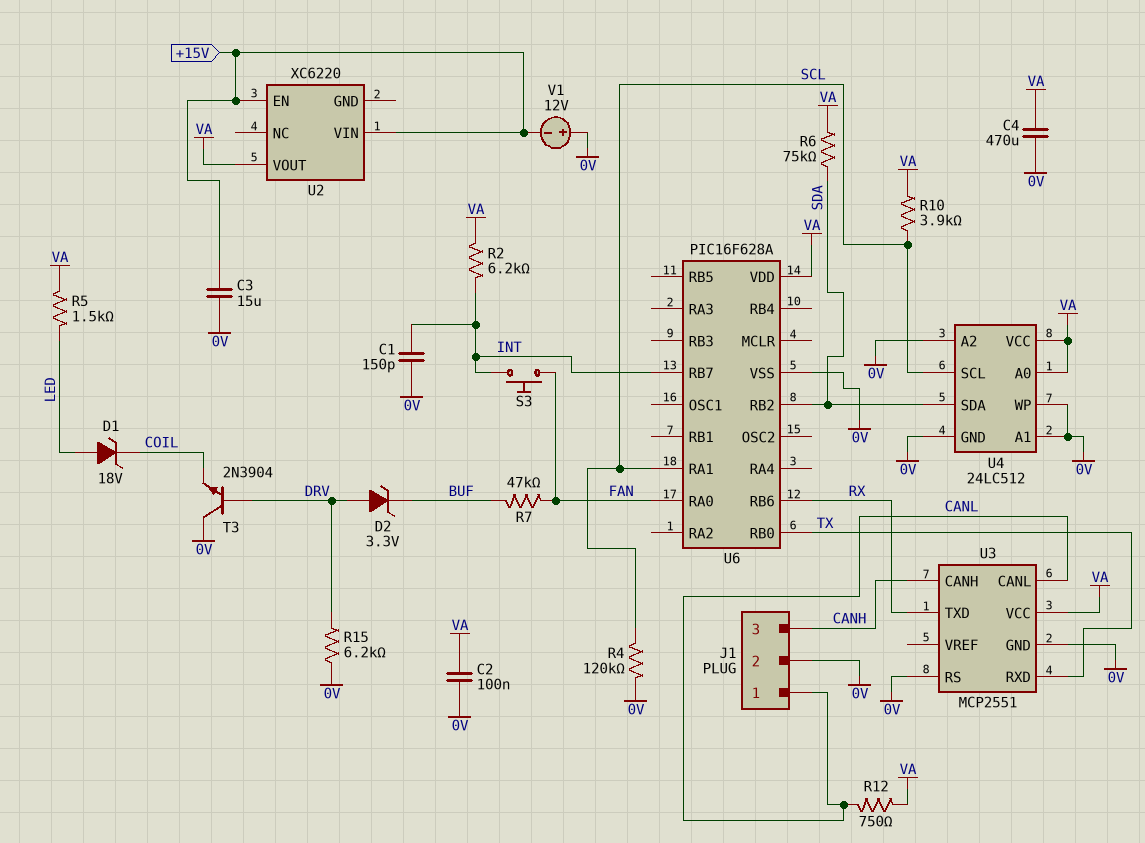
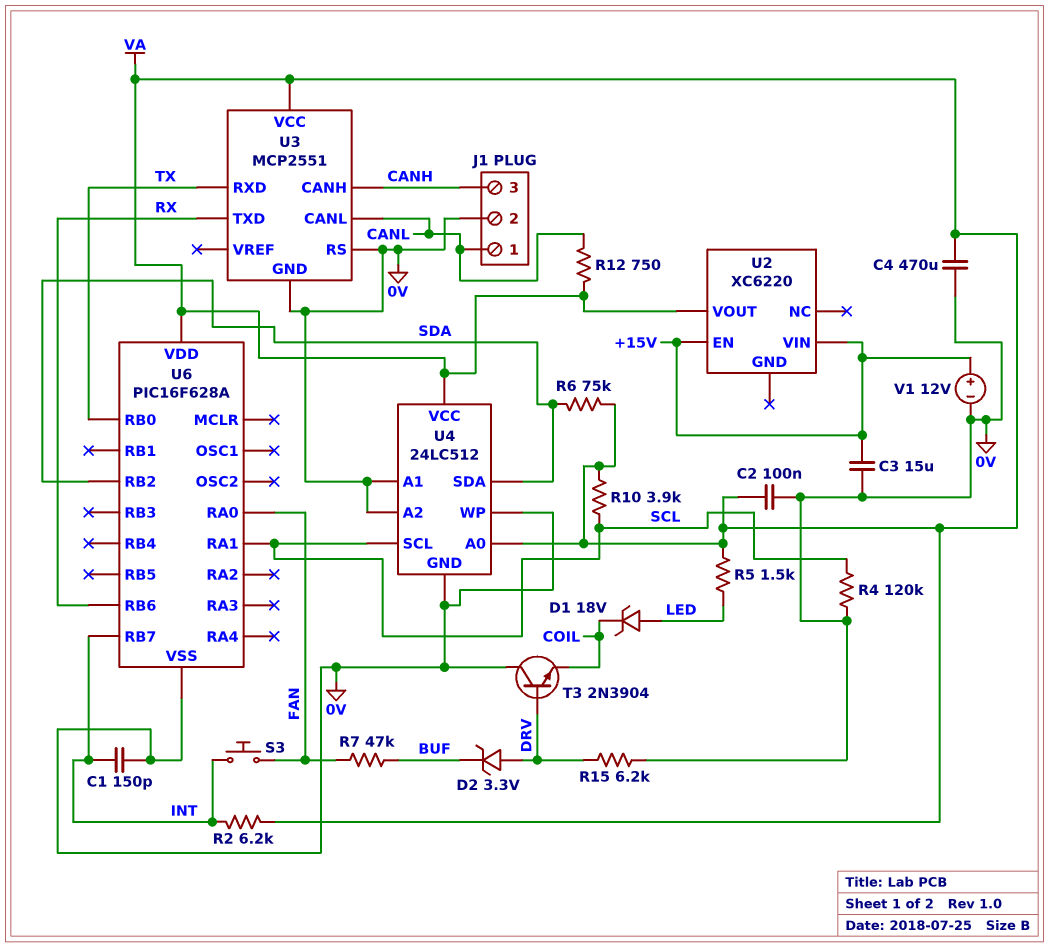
V1: 12V (plus 0V, minus +15V) -> 12V (plus +15V, minus 0V)

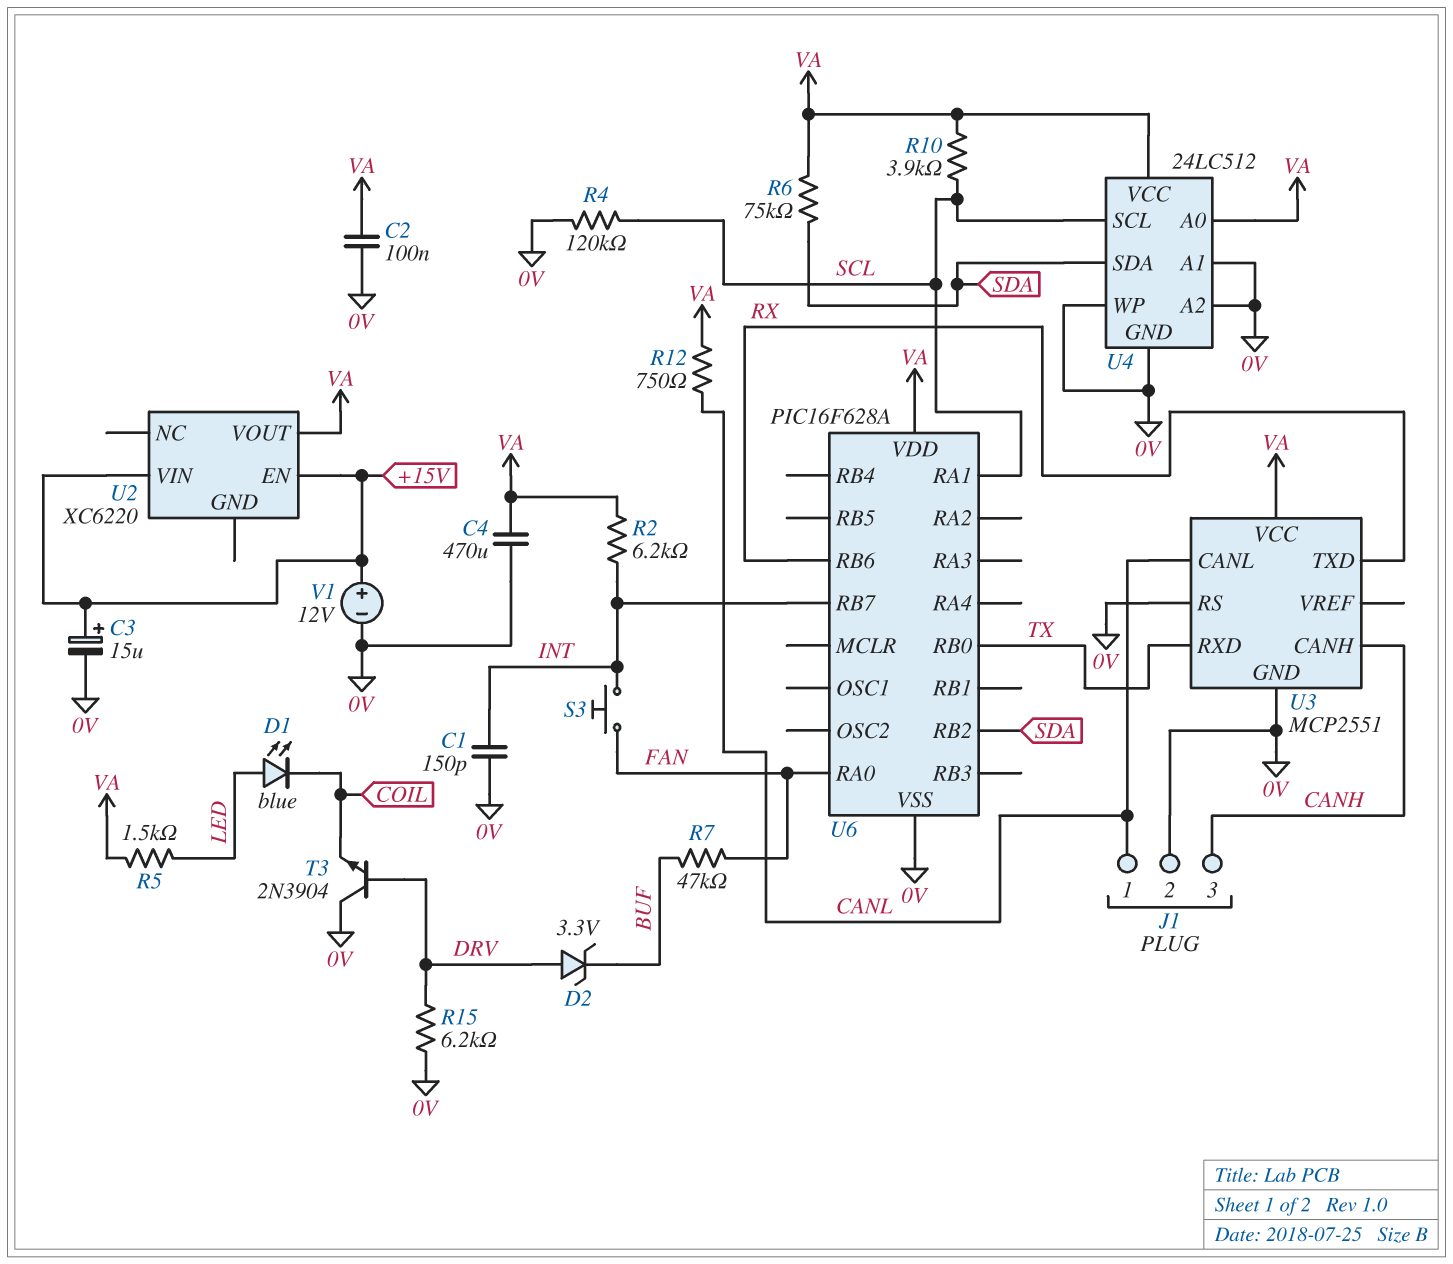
C3: 15uF (+15V, 0V) -> 15uF (plus +15V, minus 0V)
D1: zener 18V (A LED, K COIL) -> LED blue (A LED, K COIL)

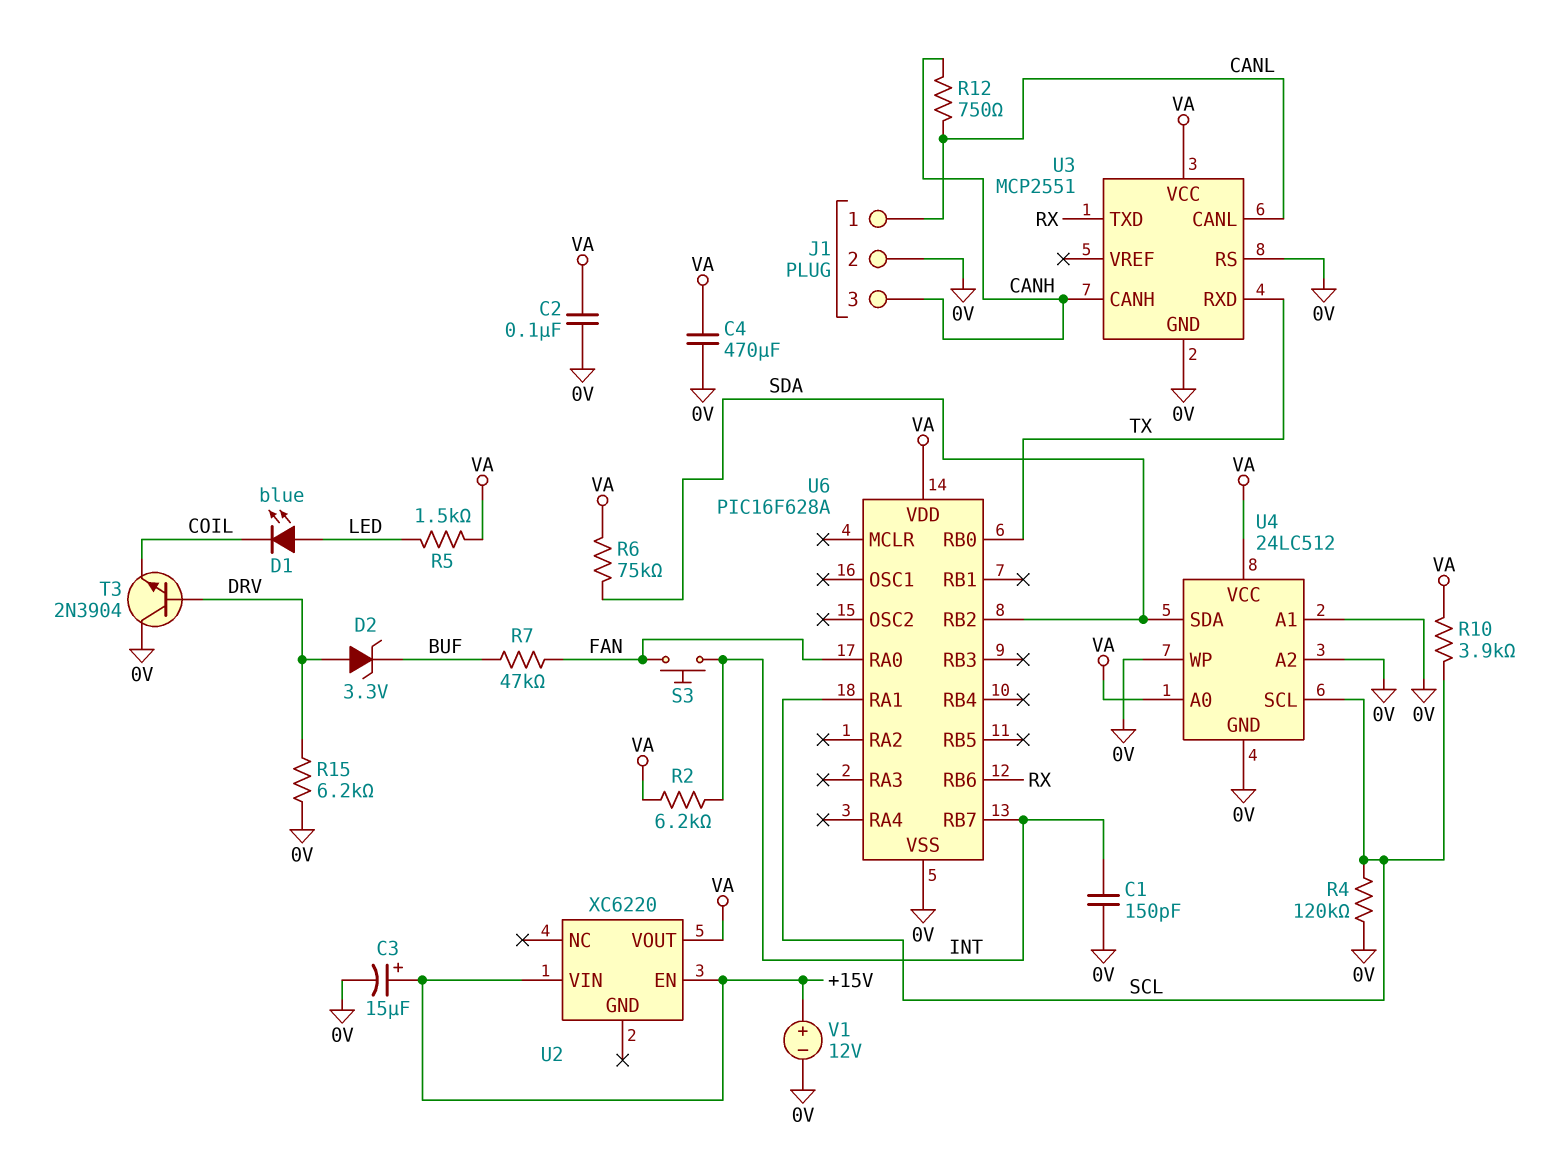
R12: 750 (CANL, VA) -> 750 (CANH, CANL)

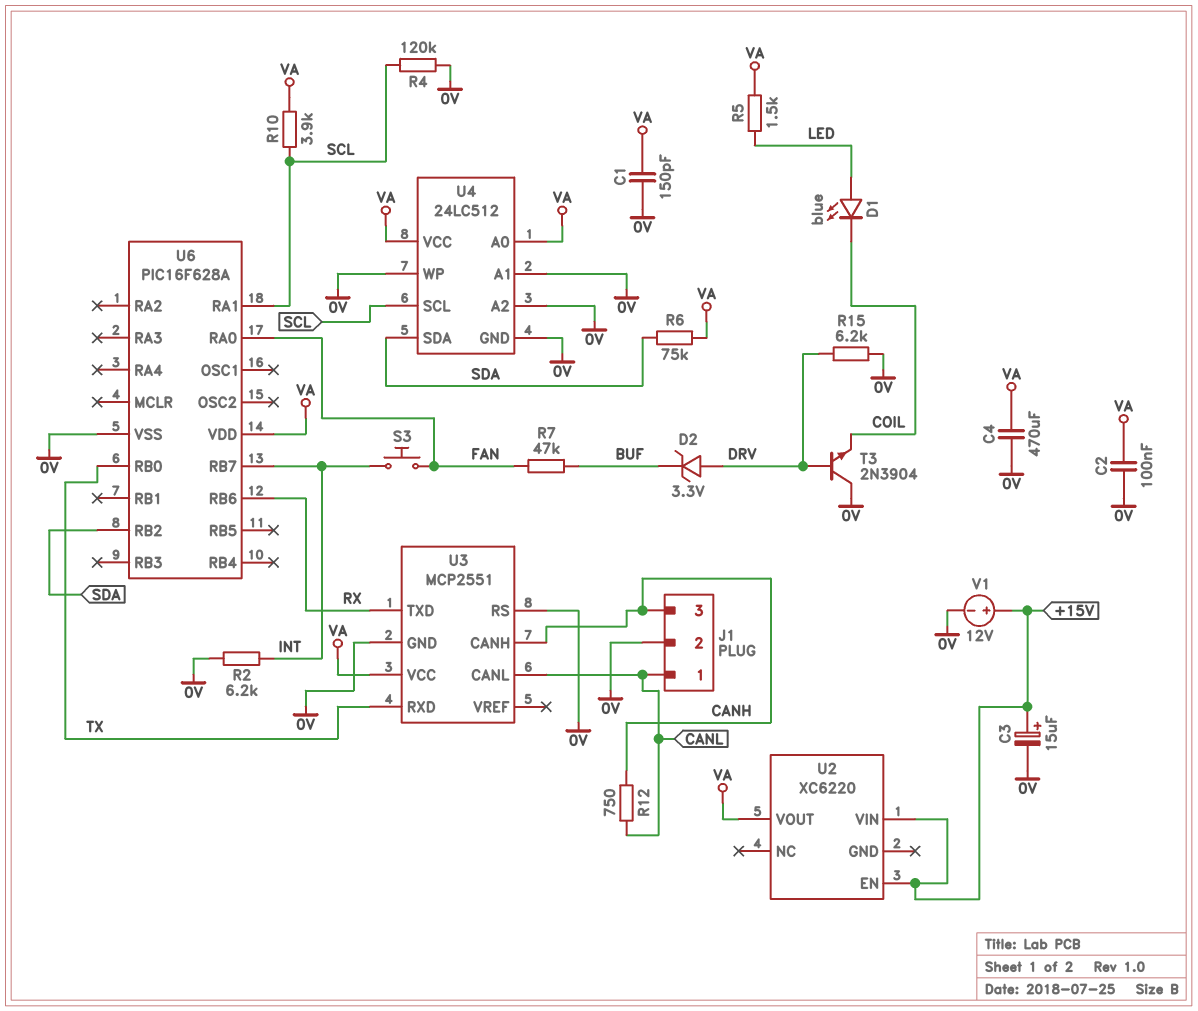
C1: 150pF (0V, INT) -> 150pF (0V, VA)
R2: 6.2k (INT, VA) -> 6.2k (0V, INT)

